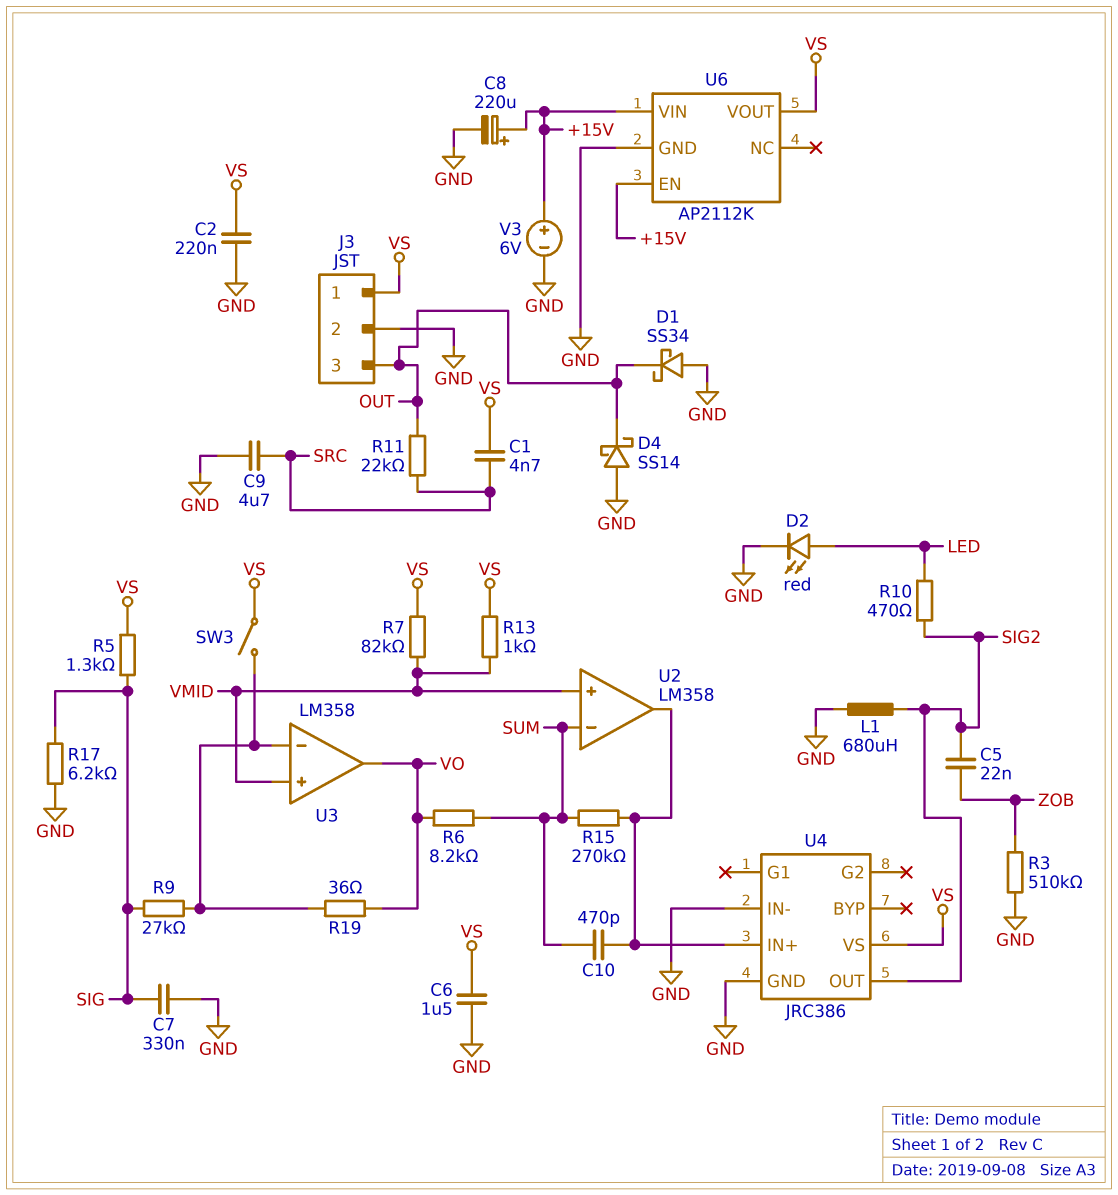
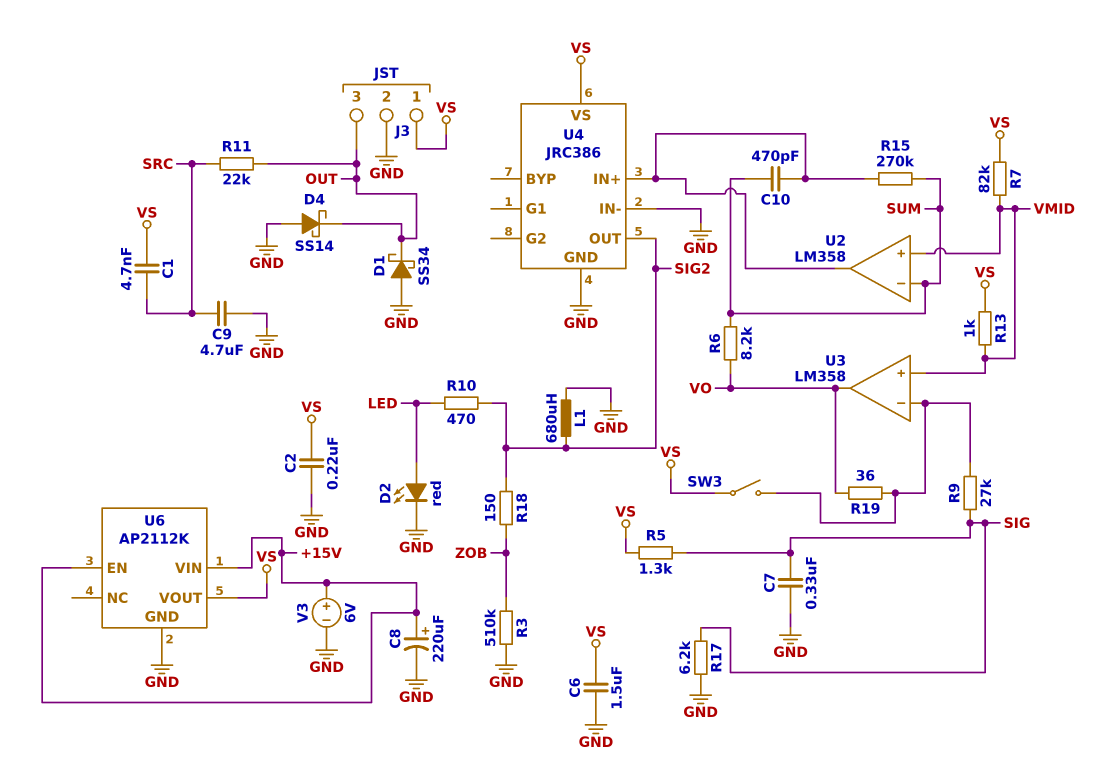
C5: 22nF (SIG2, ZOB) -> none
R18: none -> 150 (SIG2, ZOB)

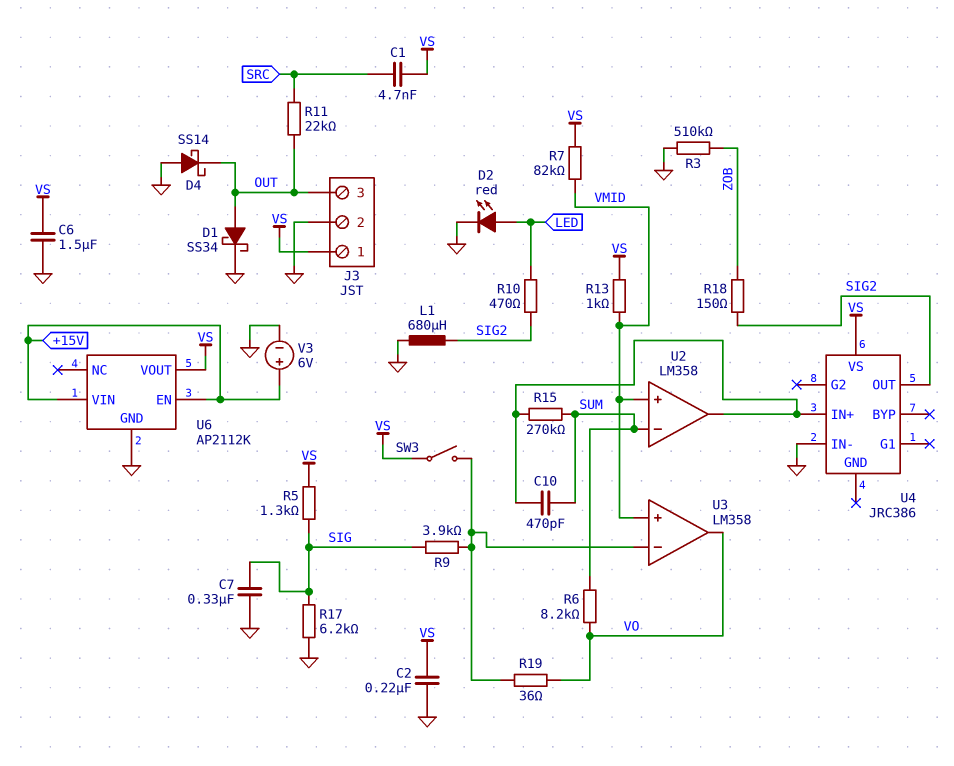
C8: 220uF (plus +15V, minus GND) -> none
C9: 4.7uF (GND, SRC) -> none
D1: schottky SS34 (A GND, K OUT) -> schottky SS34 (A OUT, K GND)
R9: 27k (SIG, U3/in-) -> 3.9k (SIG, U3/in-)
U4 pin GND: GND -> none

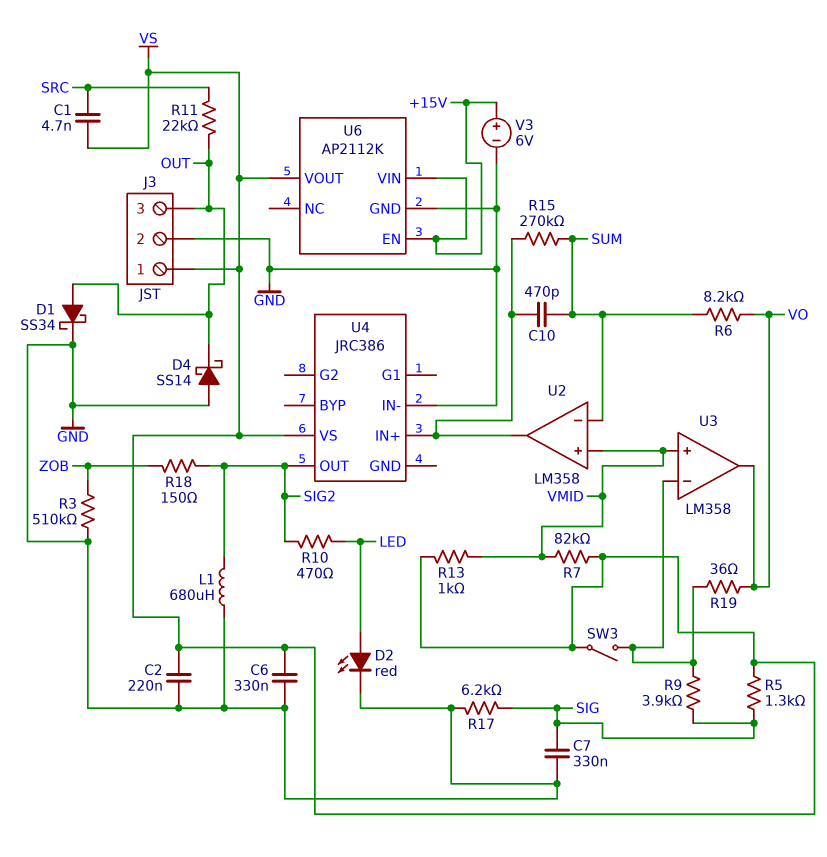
C6: 1.5uF (GND, VS) -> 330nF (GND, VS)

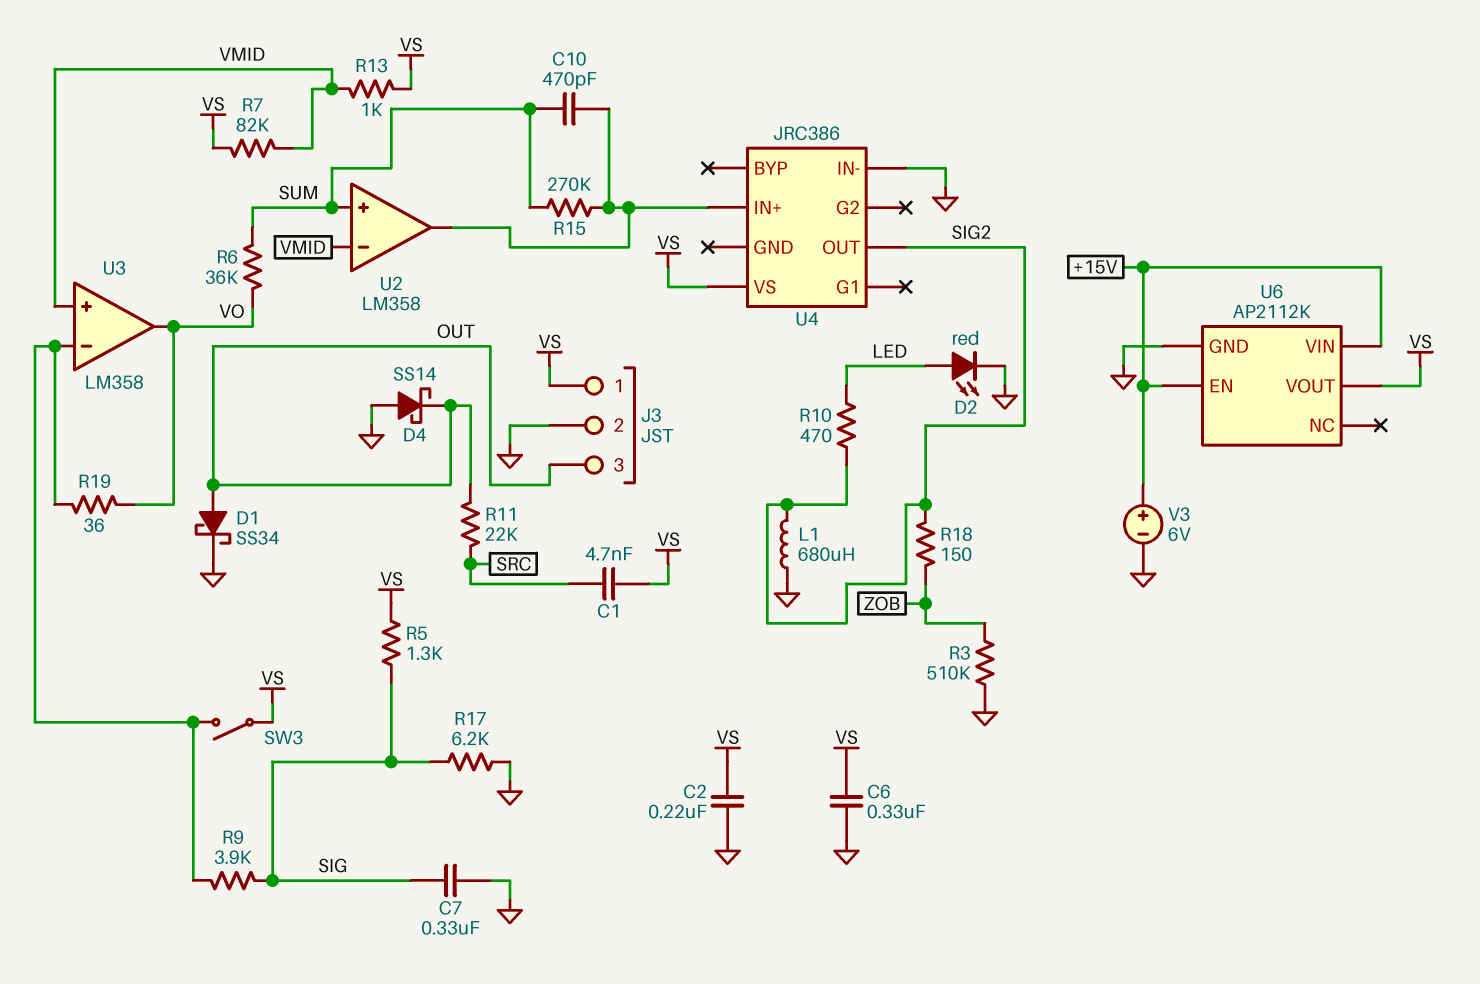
R6: 8.2k (SUM, VO) -> 36k (SUM, VO)
U2 pin in+: VMID -> SUM
U2 pin in-: SUM -> VMID

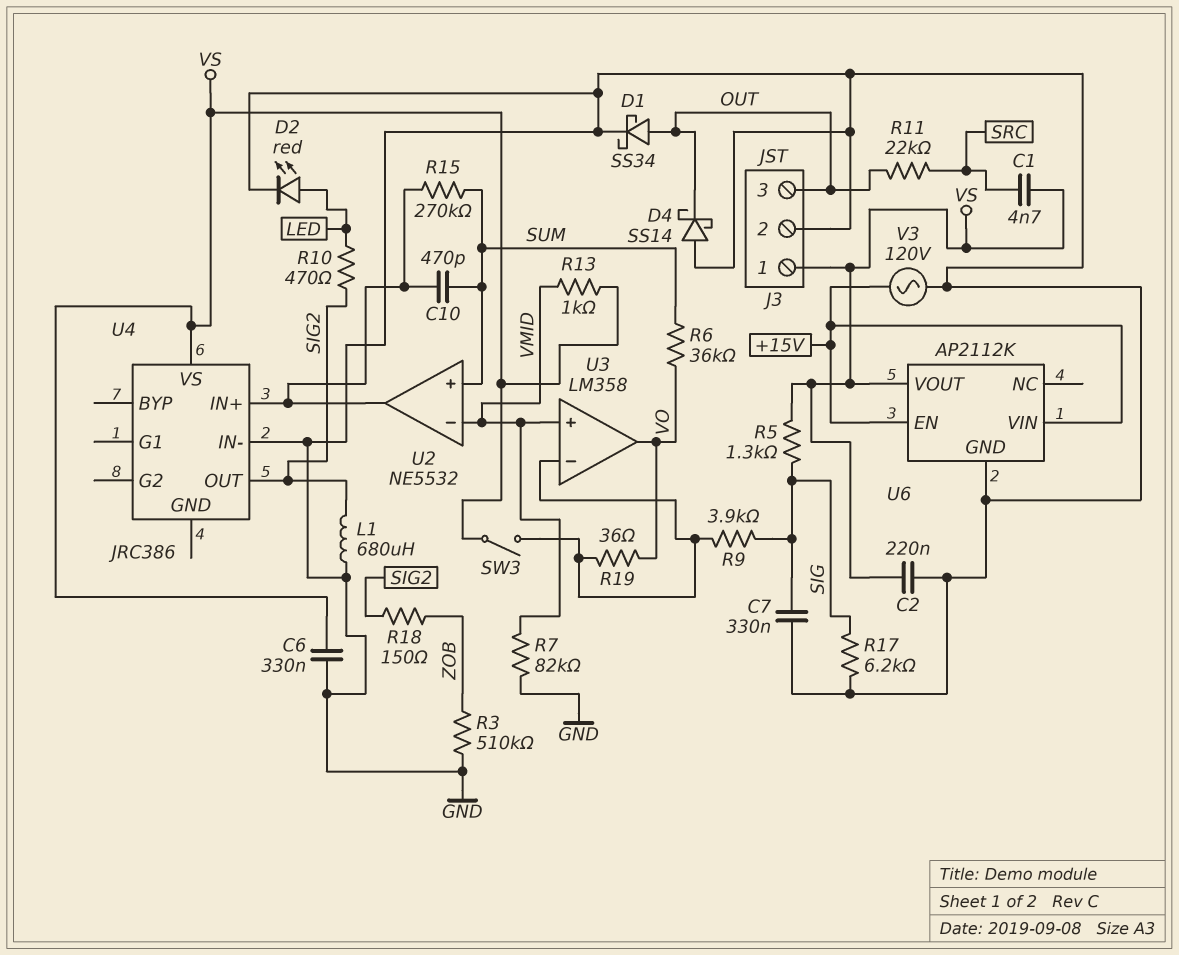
R7: 82k (VMID, VS) -> 82k (GND, VMID)
U2: LM358 -> NE5532
V3: 6V (plus +15V, minus GND) -> AC 120V (+15V, GND)

